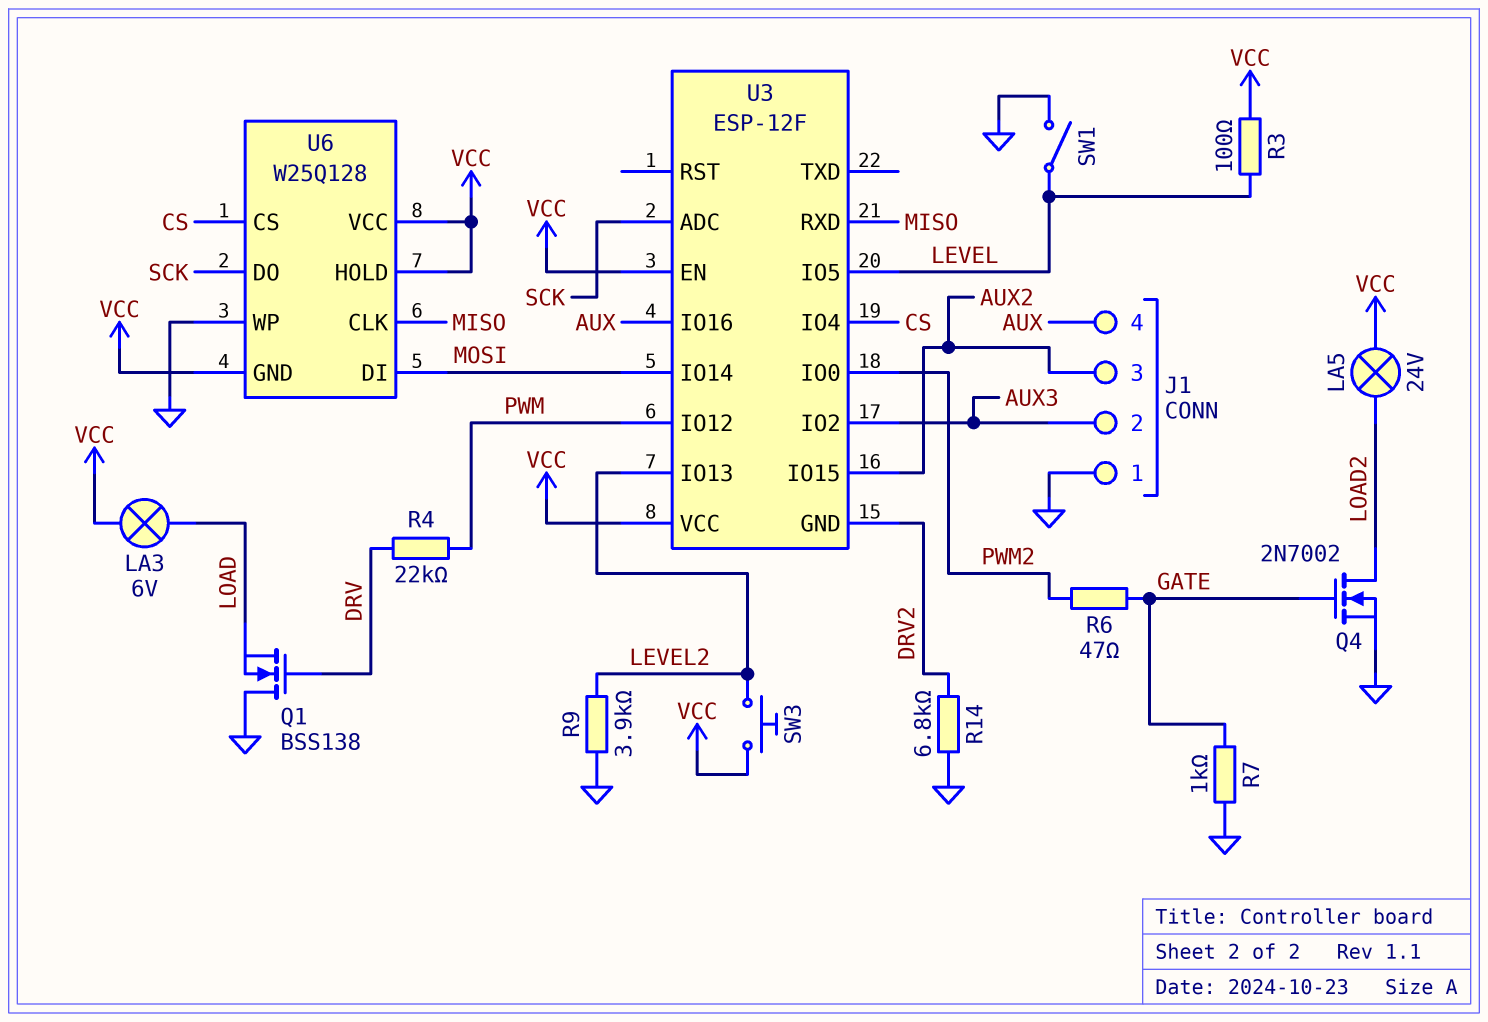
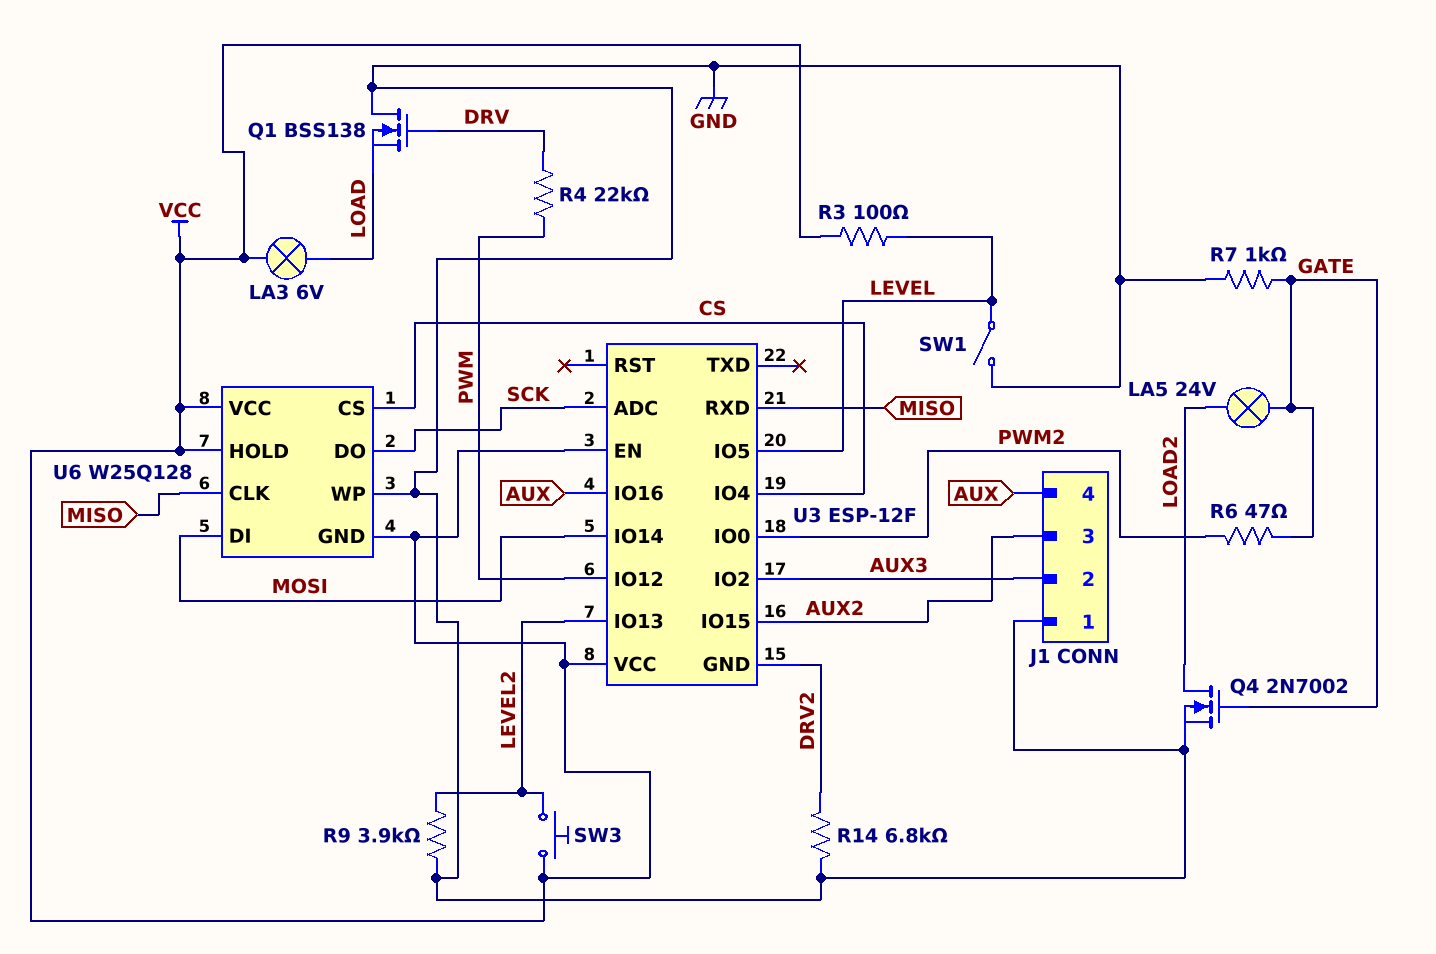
LA5: lamp 24V (LOAD2, VCC) -> lamp 24V (GATE, LOAD2)

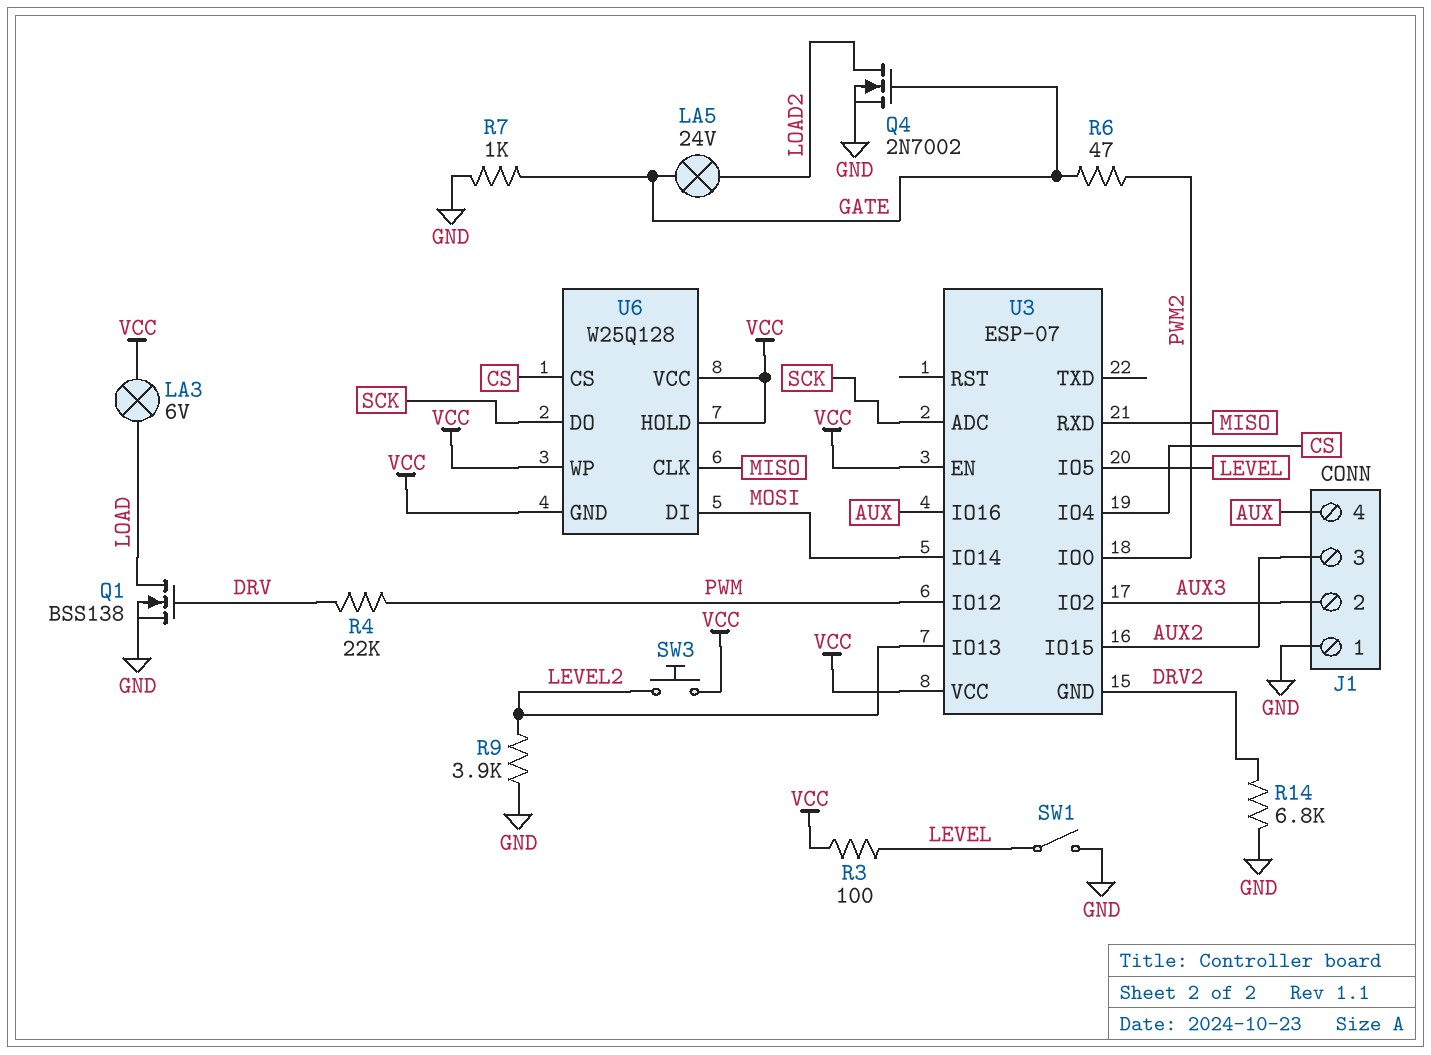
Q1: NMOS BSS138 (G DRV, D GND, S LOAD) -> NMOS BSS138 (G DRV, D LOAD, S GND)
U3: ESP-12F -> ESP-07
U6 pin WP: GND -> VCC

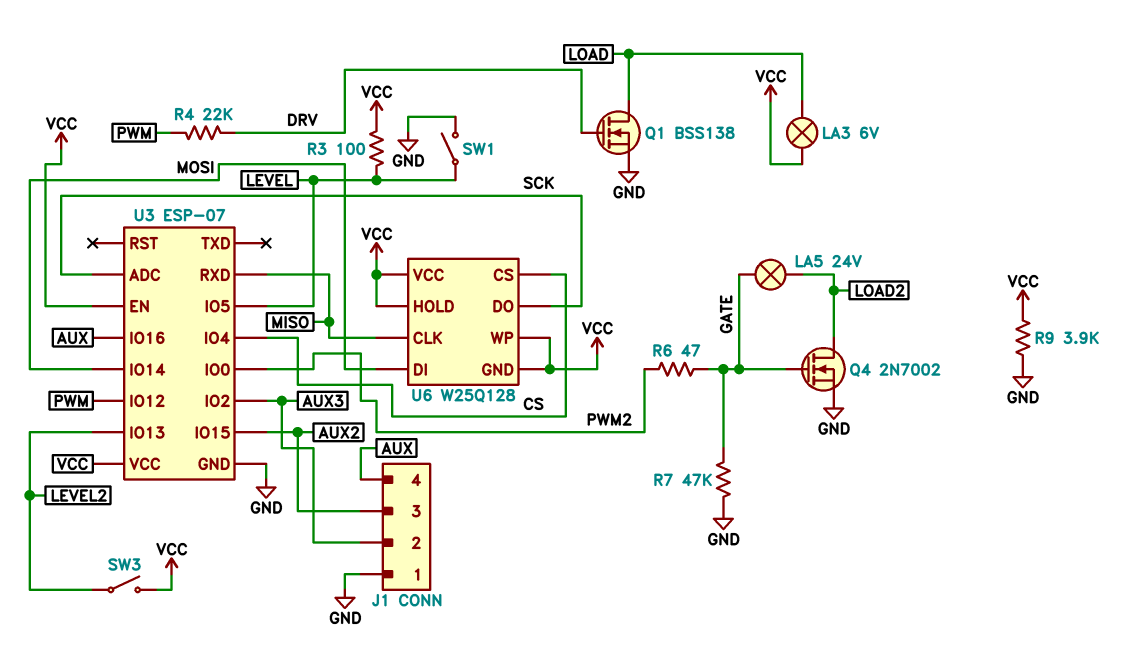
R7: 1k (GATE, GND) -> 47k (GATE, GND)
R9: 3.9k (GND, LEVEL2) -> 3.9k (GND, VCC)
R14: 6.8k (DRV2, GND) -> none
SW3: button (LEVEL2, VCC) -> switch (LEVEL2, VCC)
U3 pin GND: DRV2 -> GND

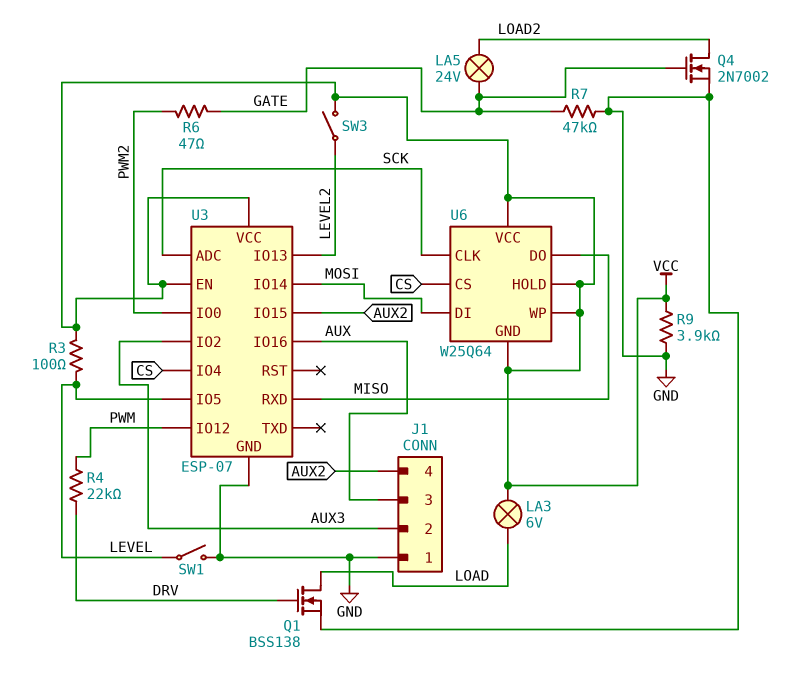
J1 pin 3: AUX2 -> AUX
J1 pin 4: AUX -> AUX2
U6: W25Q128 -> W25Q64
U6 pin CLK: MISO -> SCK
U6 pin DO: SCK -> MISO

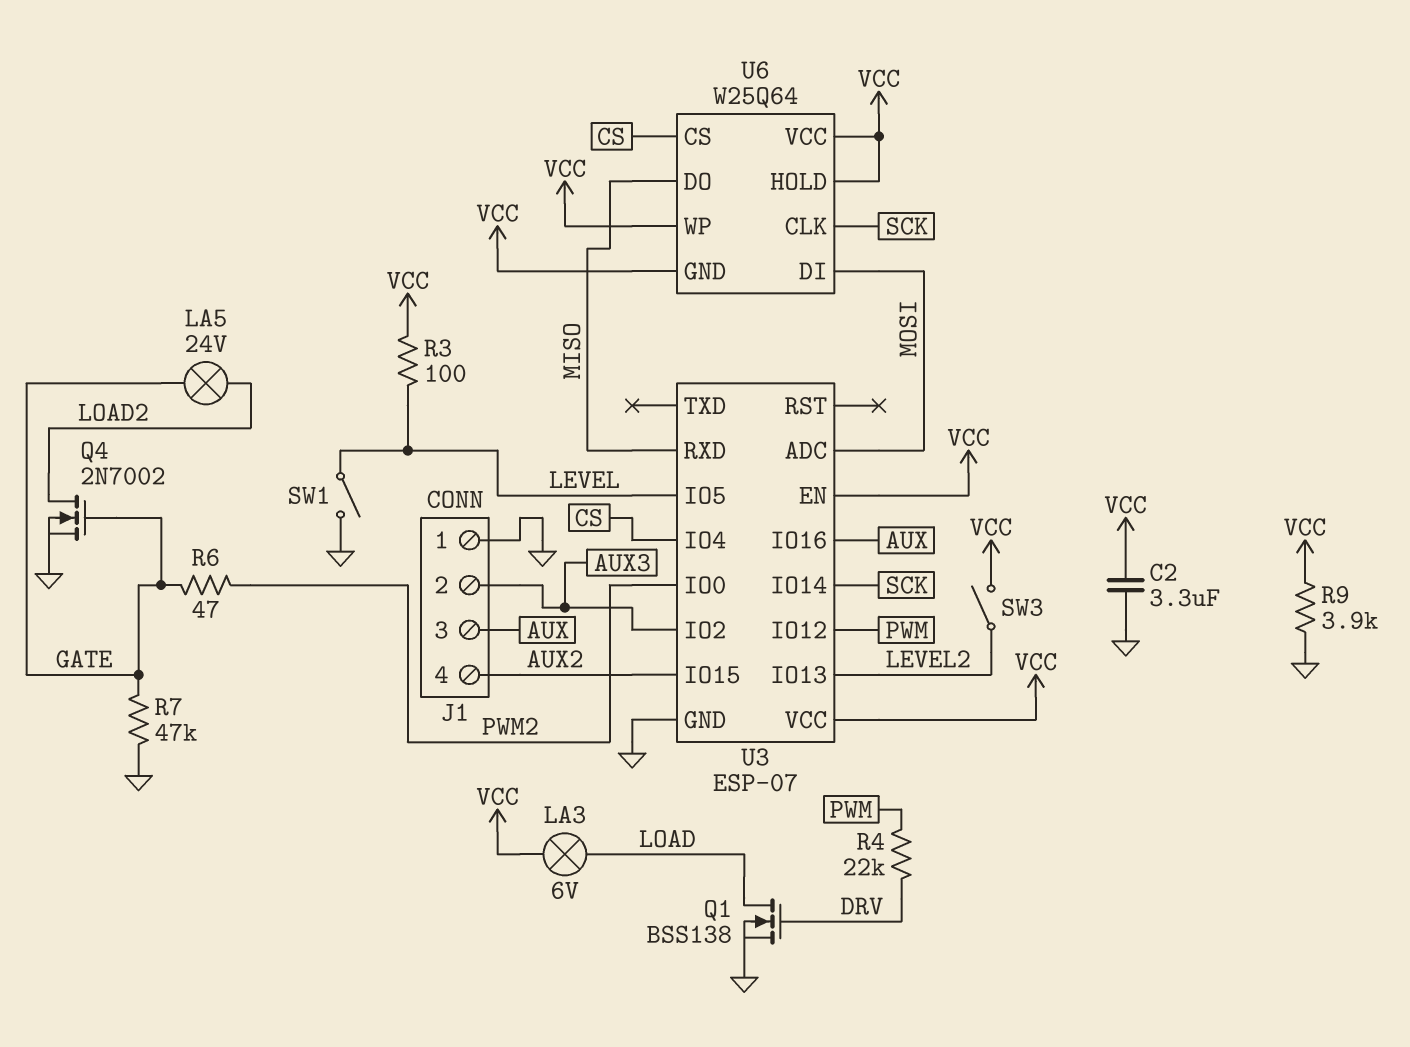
C2: none -> 3.3uF (GND, VCC)
U3 pin ADC: SCK -> MOSI
U3 pin IO14: MOSI -> SCK

